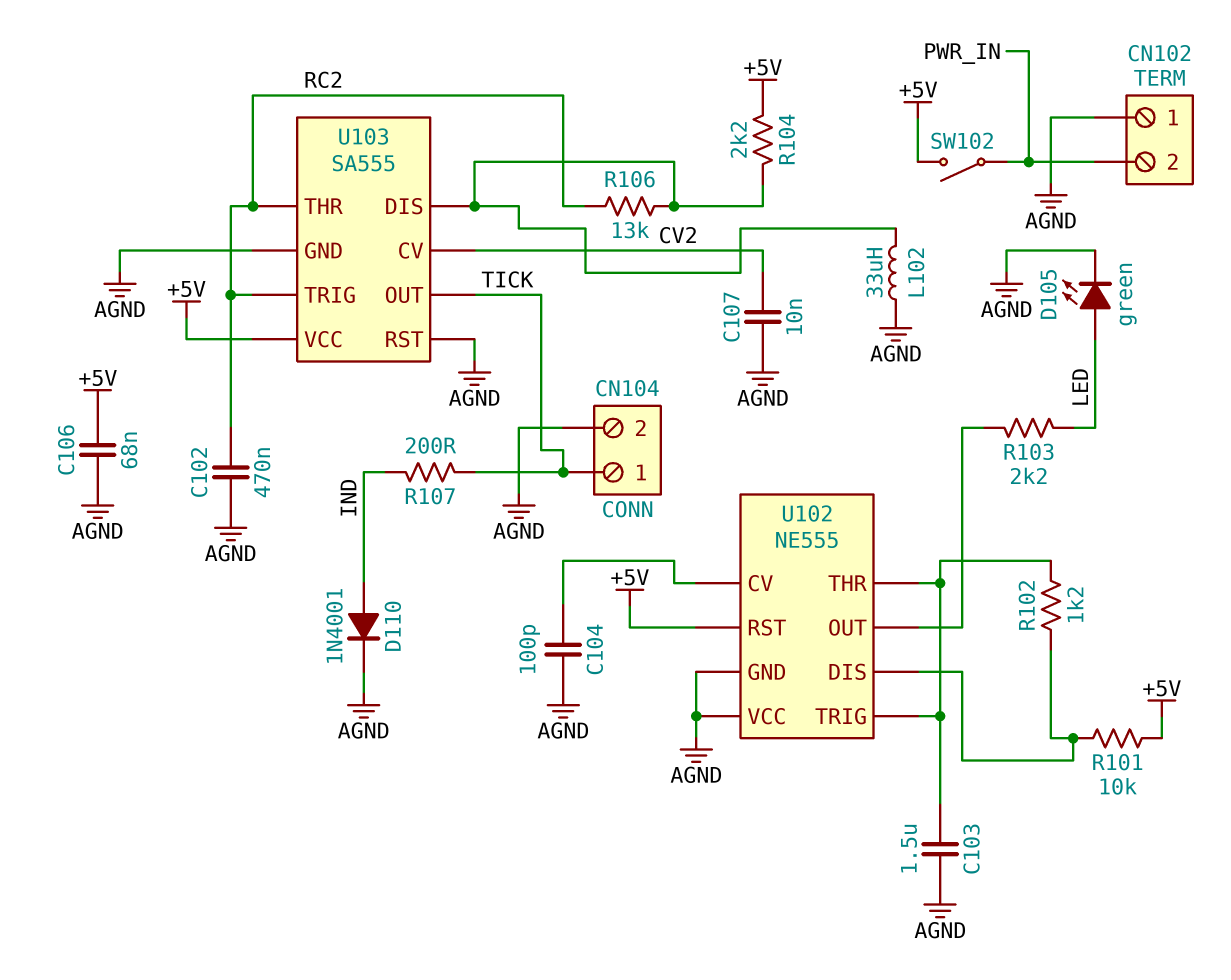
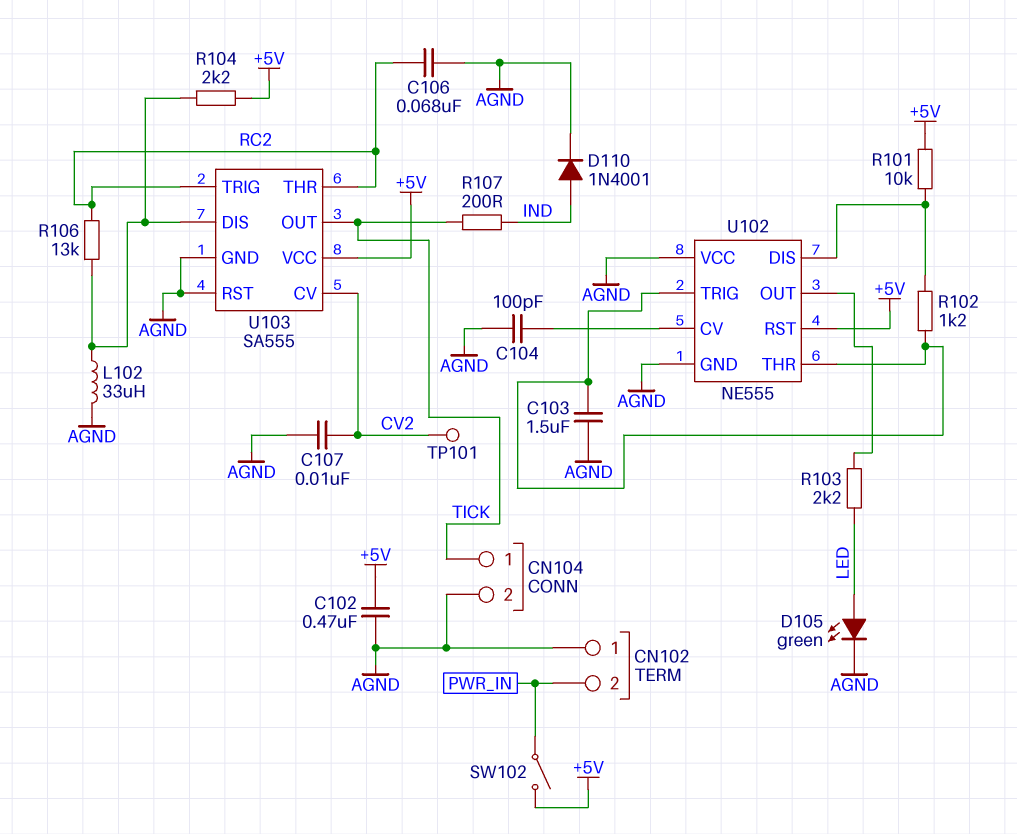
C102: 470nF (AGND, RC2) -> 470nF (+5V, AGND)
C106: 68nF (+5V, AGND) -> 68nF (AGND, RC2)
TP101: none -> test point (CV2)

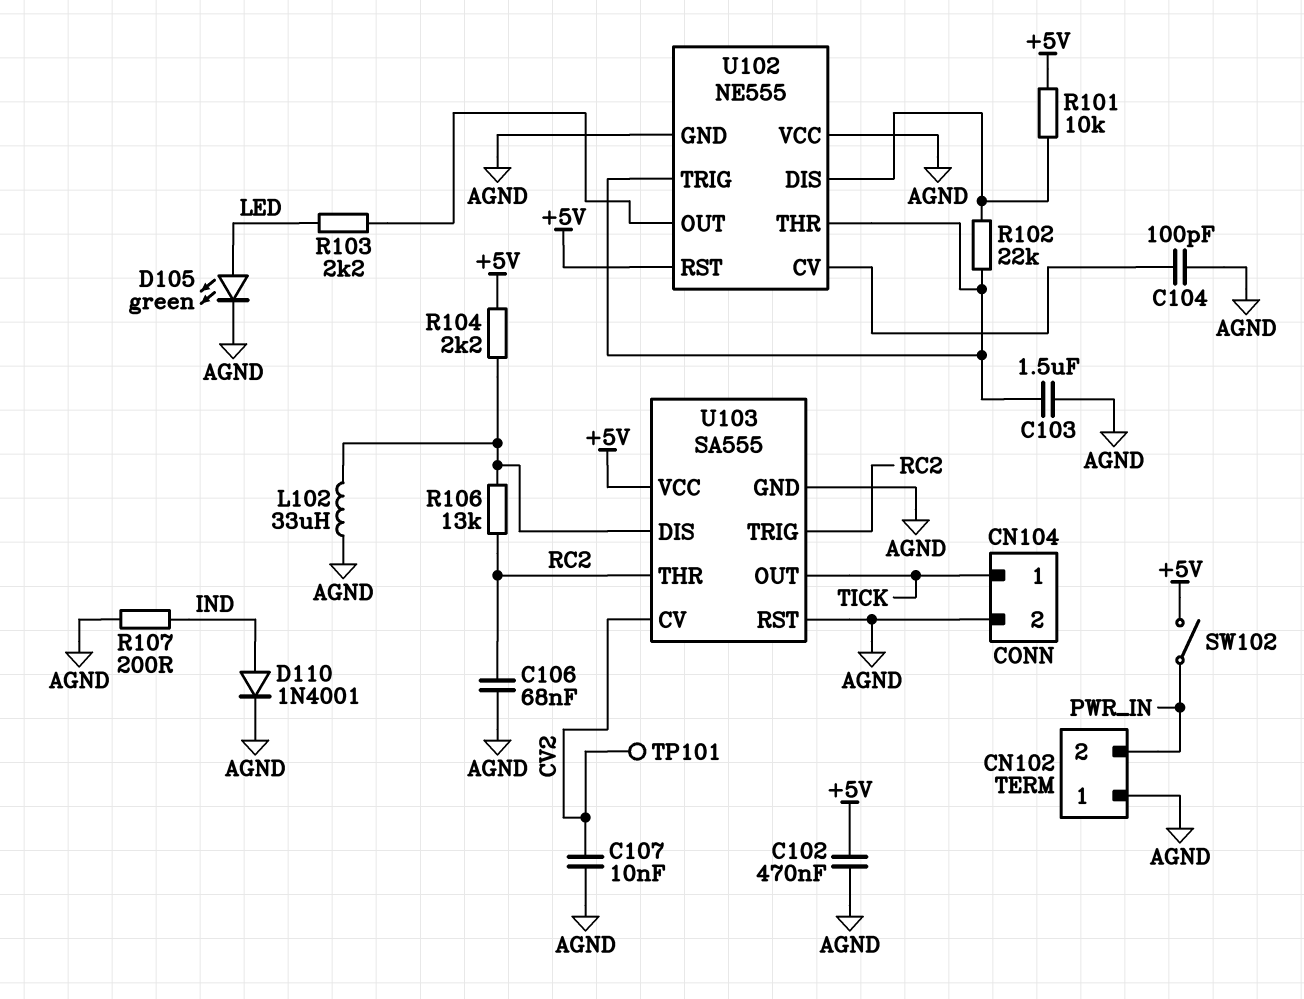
R102: 1.2k (U102/DIS, U102/THR) -> 22k (U102/DIS, U102/THR)
R107: 200 (IND, TICK) -> 200 (AGND, IND)

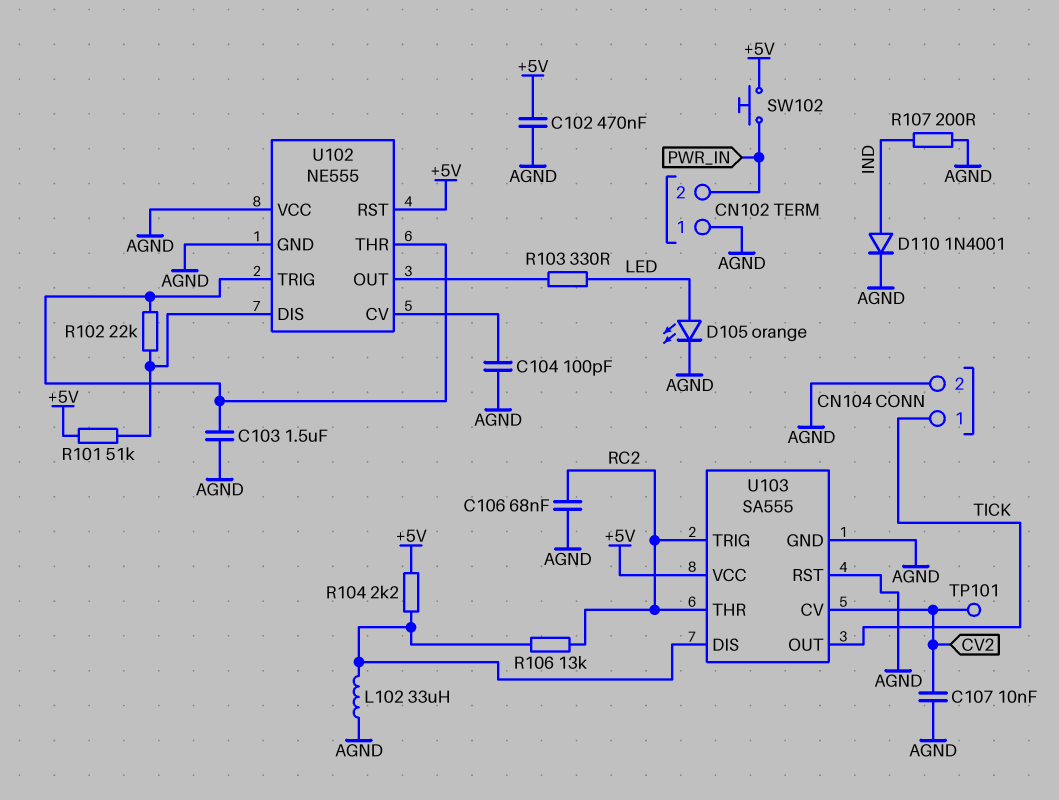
D105: LED green (A LED, K AGND) -> LED orange (A LED, K AGND)
R101: 10k (+5V, U102/DIS) -> 51k (+5V, U102/DIS)
R103: 2.2k (LED, U102/OUT) -> 330 (LED, U102/OUT)
SW102: switch (+5V, PWR_IN) -> button (+5V, PWR_IN)

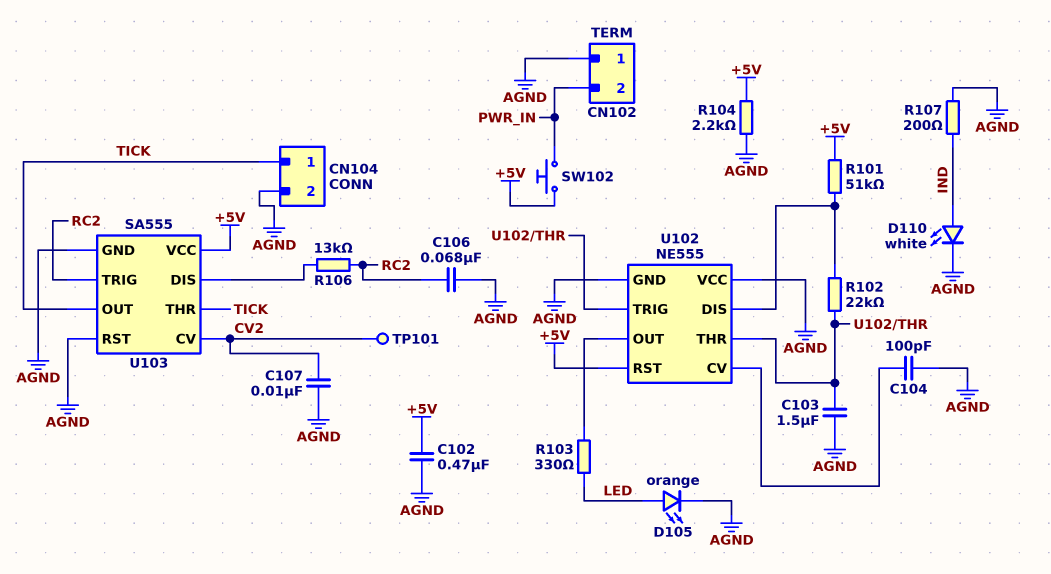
D110: diode 1N4001 (A IND, K AGND) -> LED white (A IND, K AGND)
L102: 33uH (AGND, U103/DIS) -> none
R104: 2.2k (+5V, U103/DIS) -> 2.2k (+5V, AGND)
U103 pin THR: RC2 -> TICK

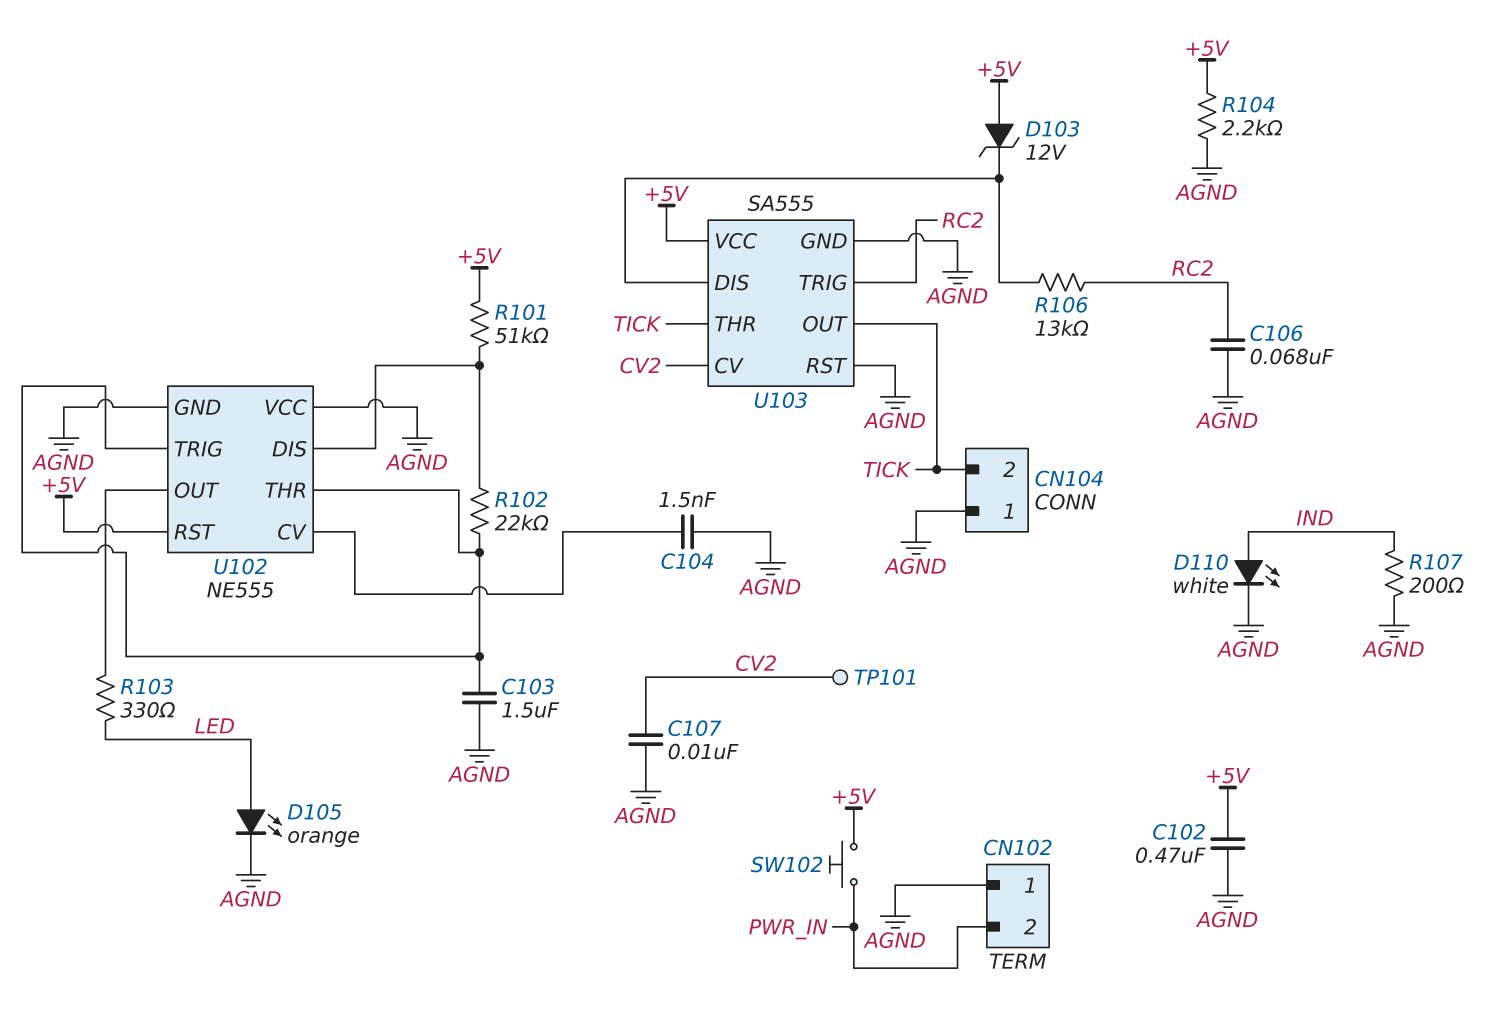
C104: 100pF (AGND, U102/CV) -> 1.5nF (AGND, U102/CV)
CN104 pin 1: TICK -> AGND
CN104 pin 2: AGND -> TICK
D103: none -> zener 12V (A +5V, K U103/DIS)

